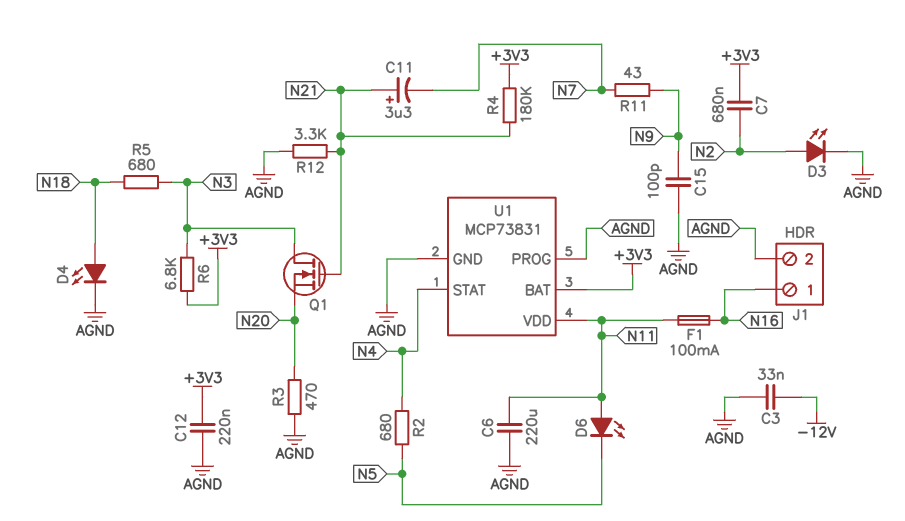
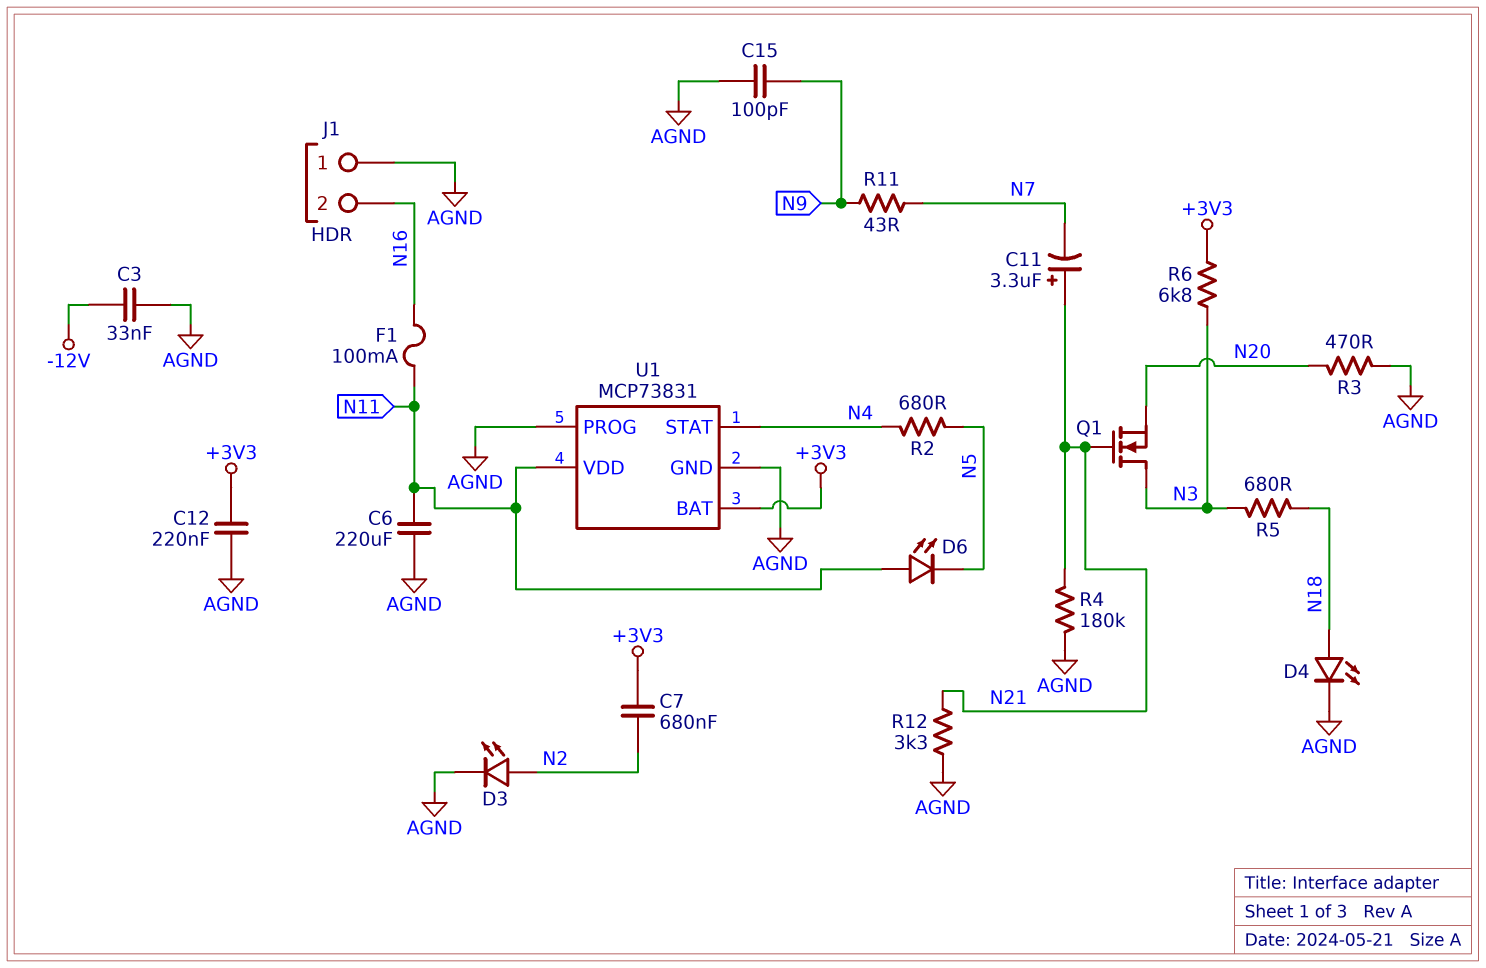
J1 pin 1: N16 -> AGND
J1 pin 2: AGND -> N16
R4: 180k (+3V3, N21) -> 180k (AGND, N21)

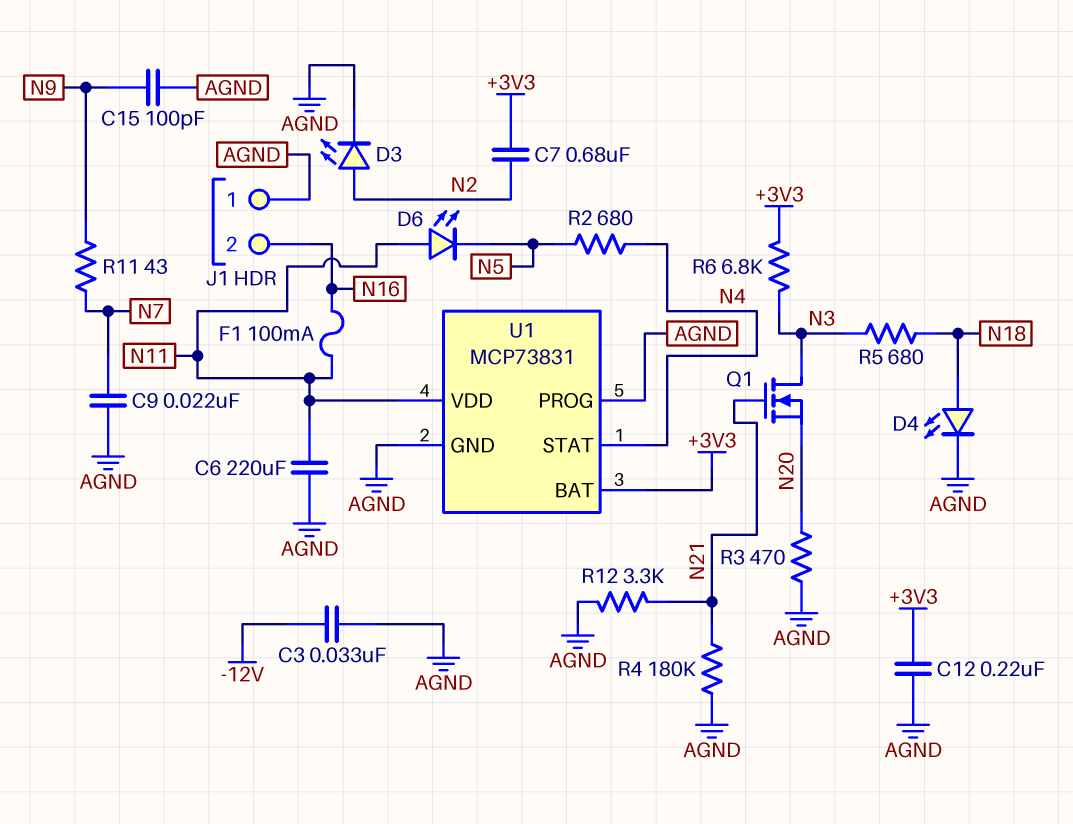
C9: none -> 22nF (AGND, N7)
C11: 3.3uF (plus N21, minus N7) -> none

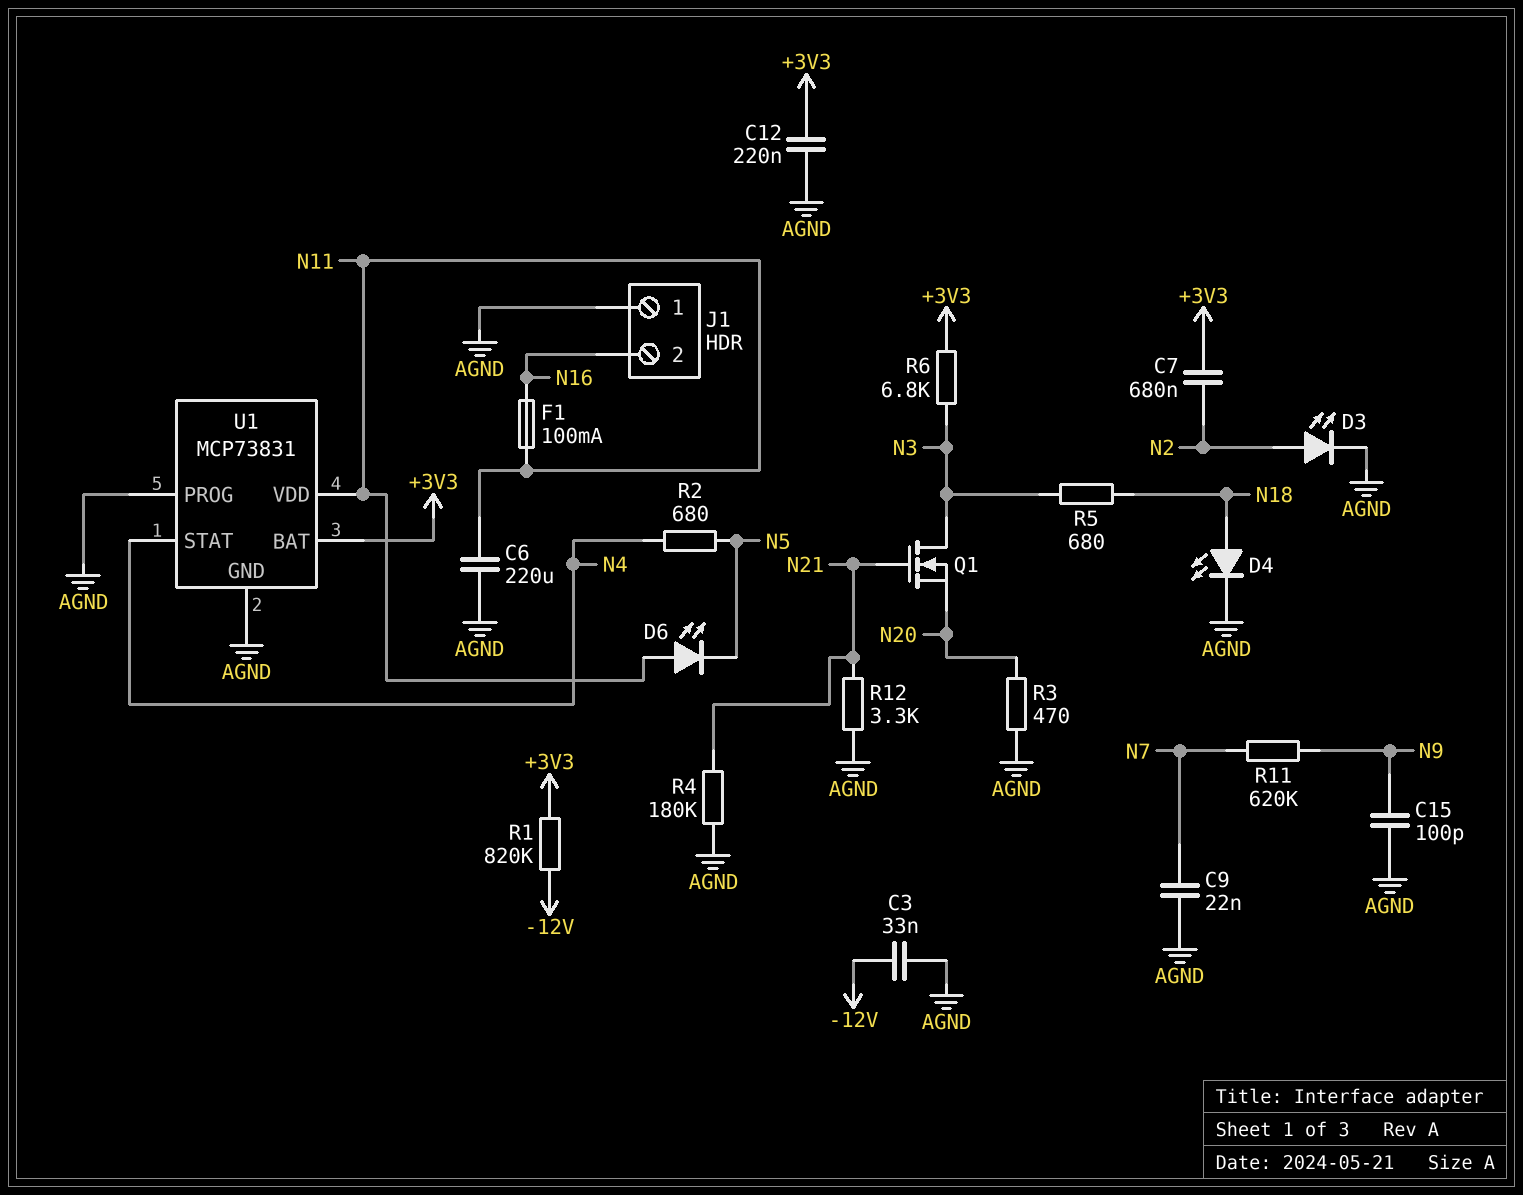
R1: none -> 820k (+3V3, -12V)
R11: 43 (N7, N9) -> 620k (N7, N9)

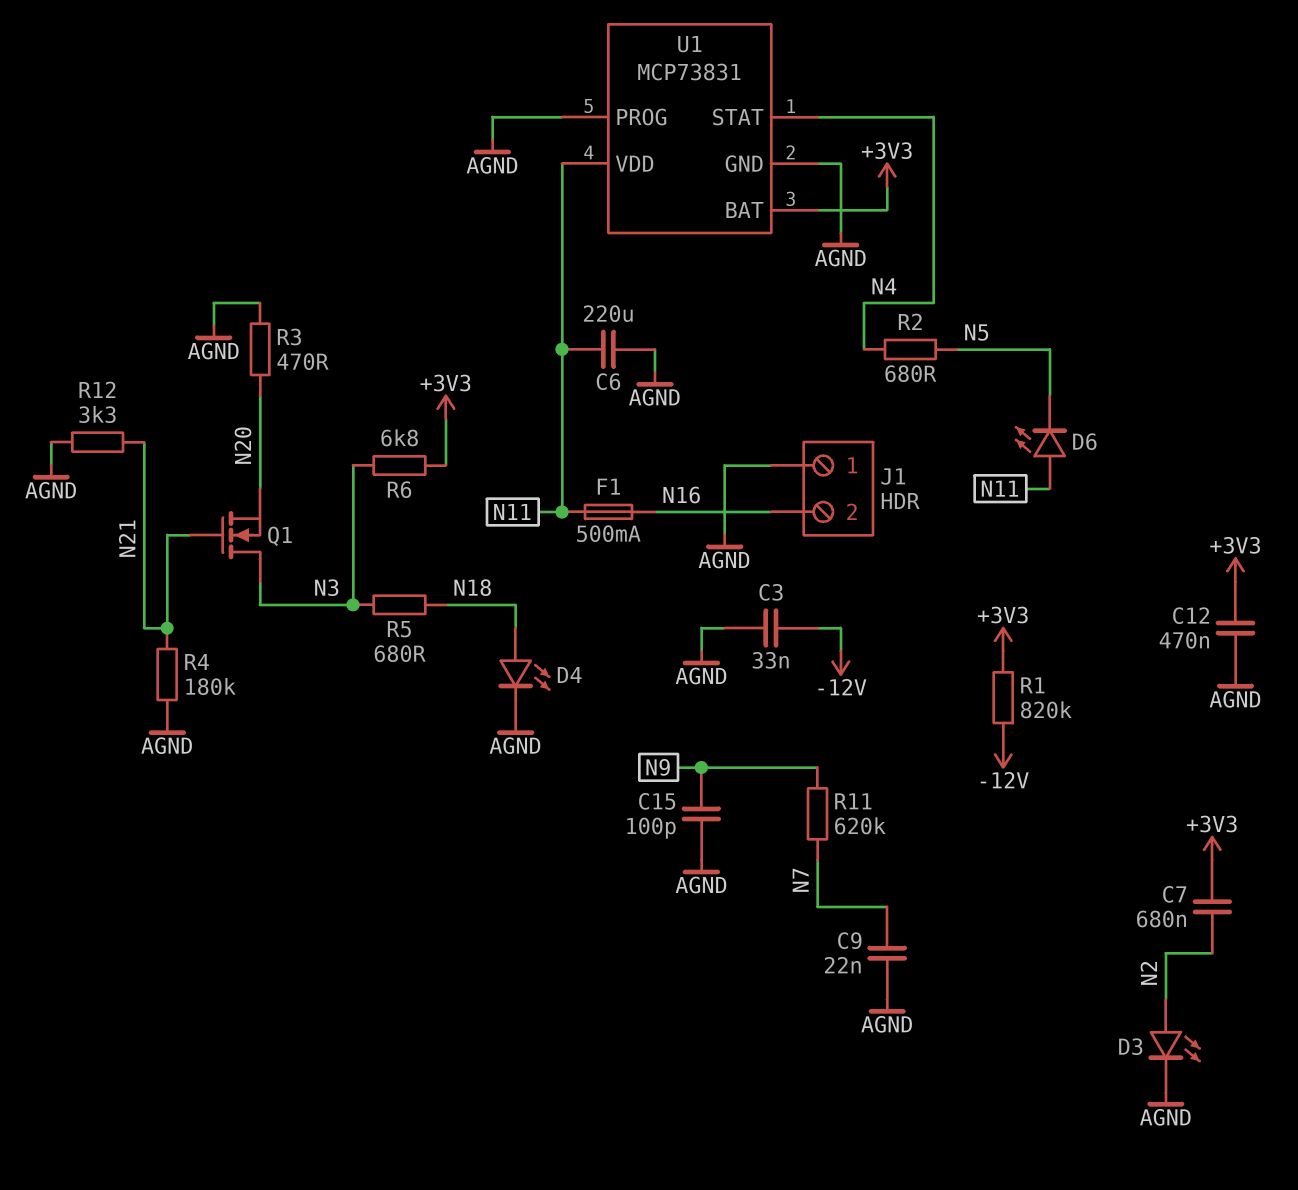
C12: 220nF (+3V3, AGND) -> 470nF (+3V3, AGND)
F1: 100mA (N11, N16) -> 500mA (N11, N16)

